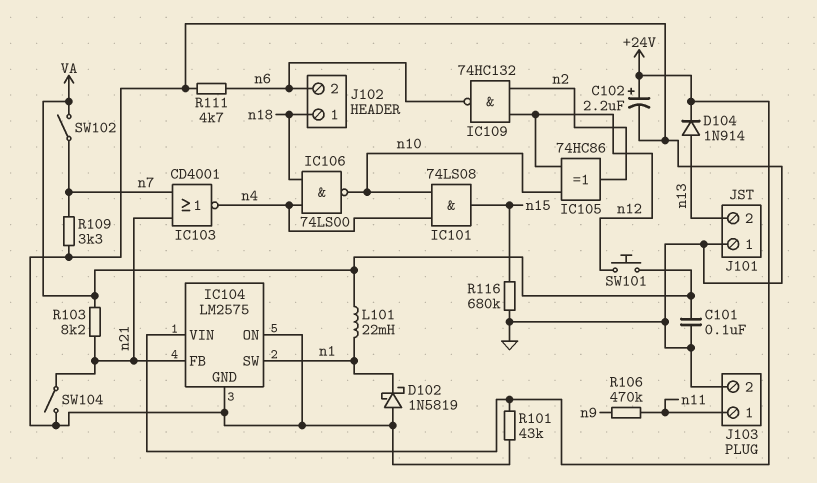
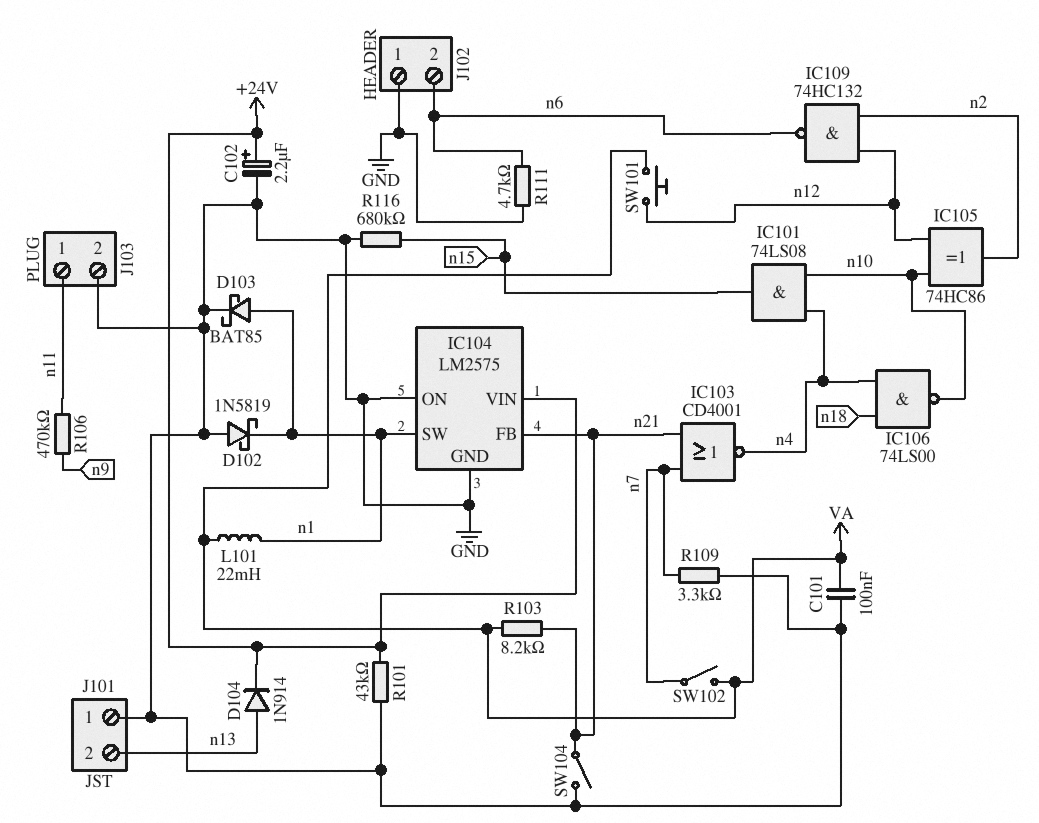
D103: none -> schottky BAT85 (A n1, K GND)
J102 pin 1: n18 -> GND

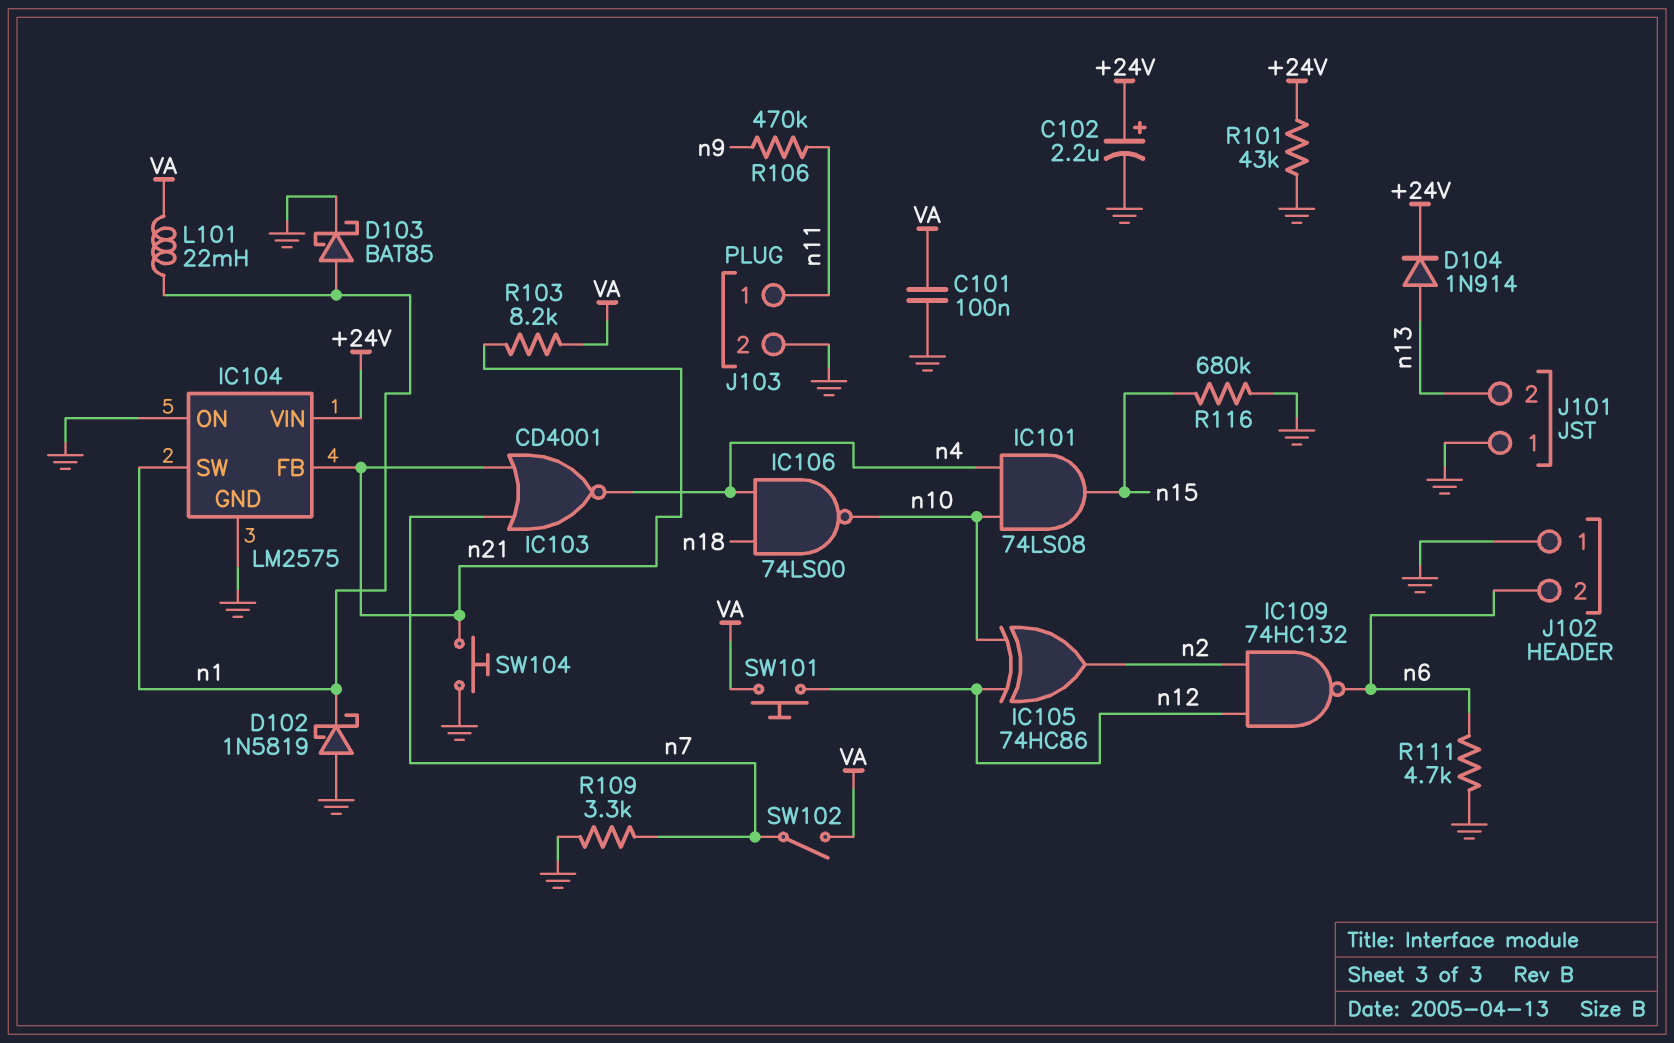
SW104: switch (GND, n21) -> button (GND, n21)

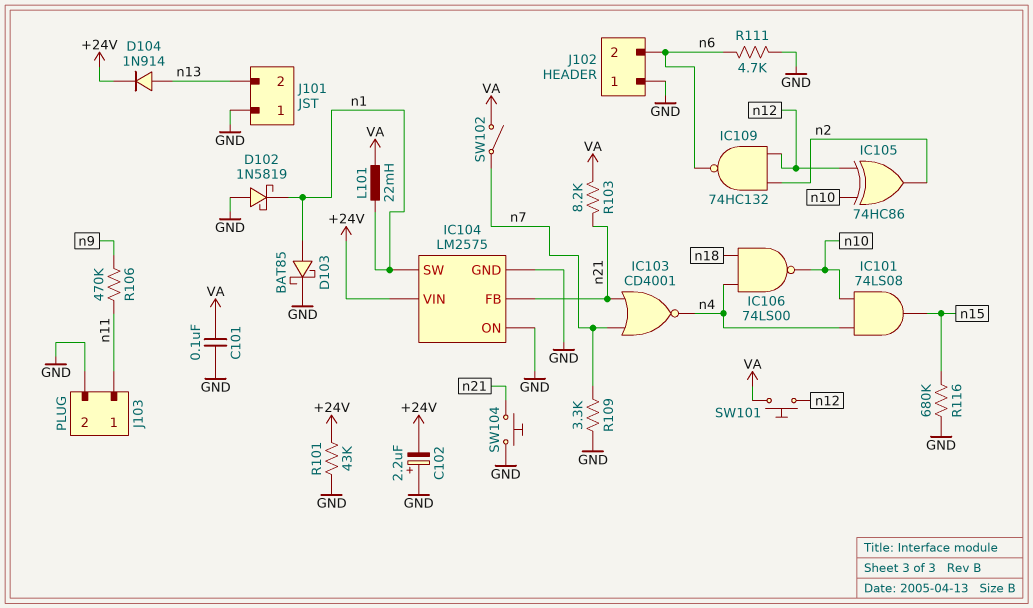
C102: 2.2uF (plus +24V, minus GND) -> 2.2uF (plus GND, minus +24V)

